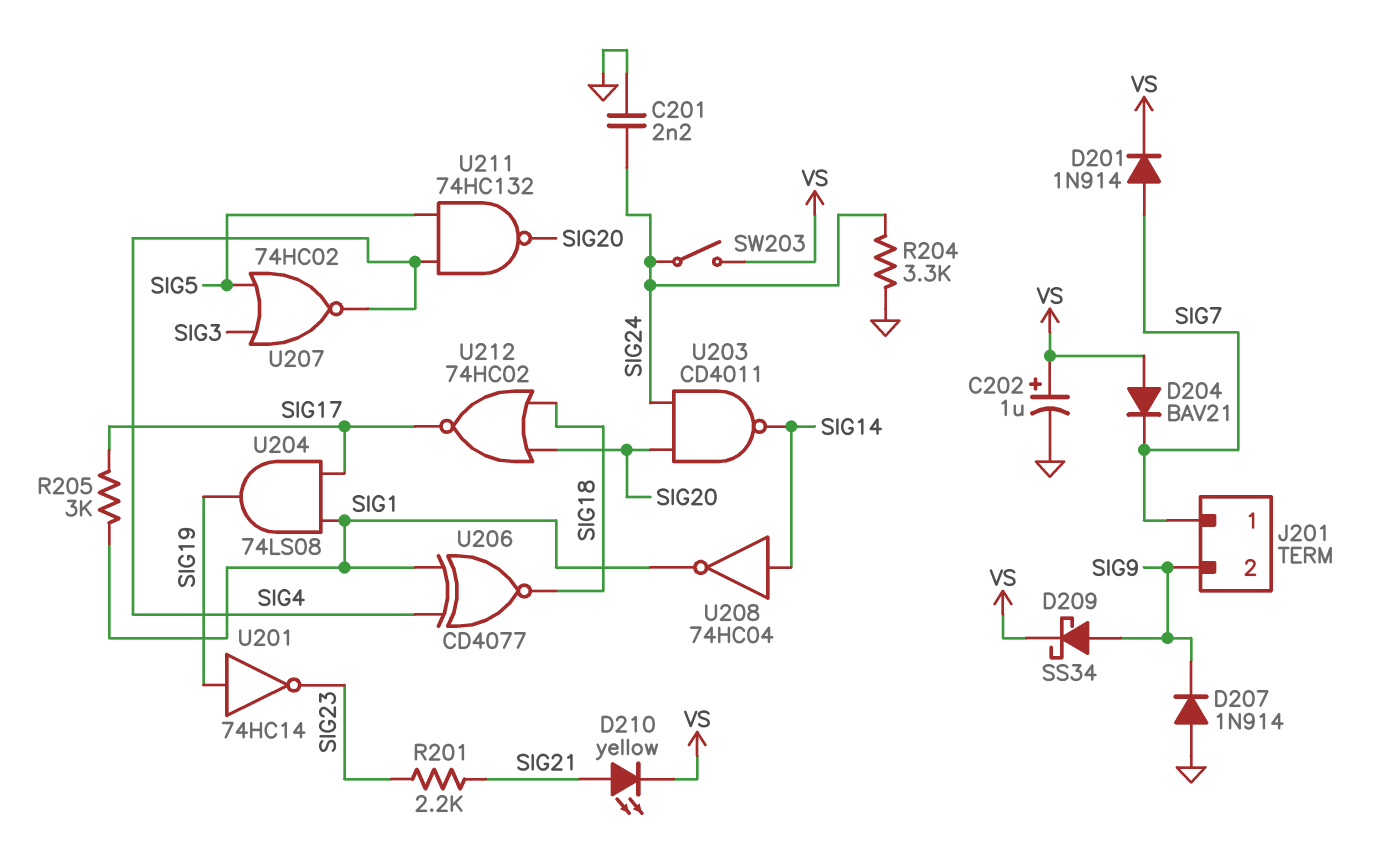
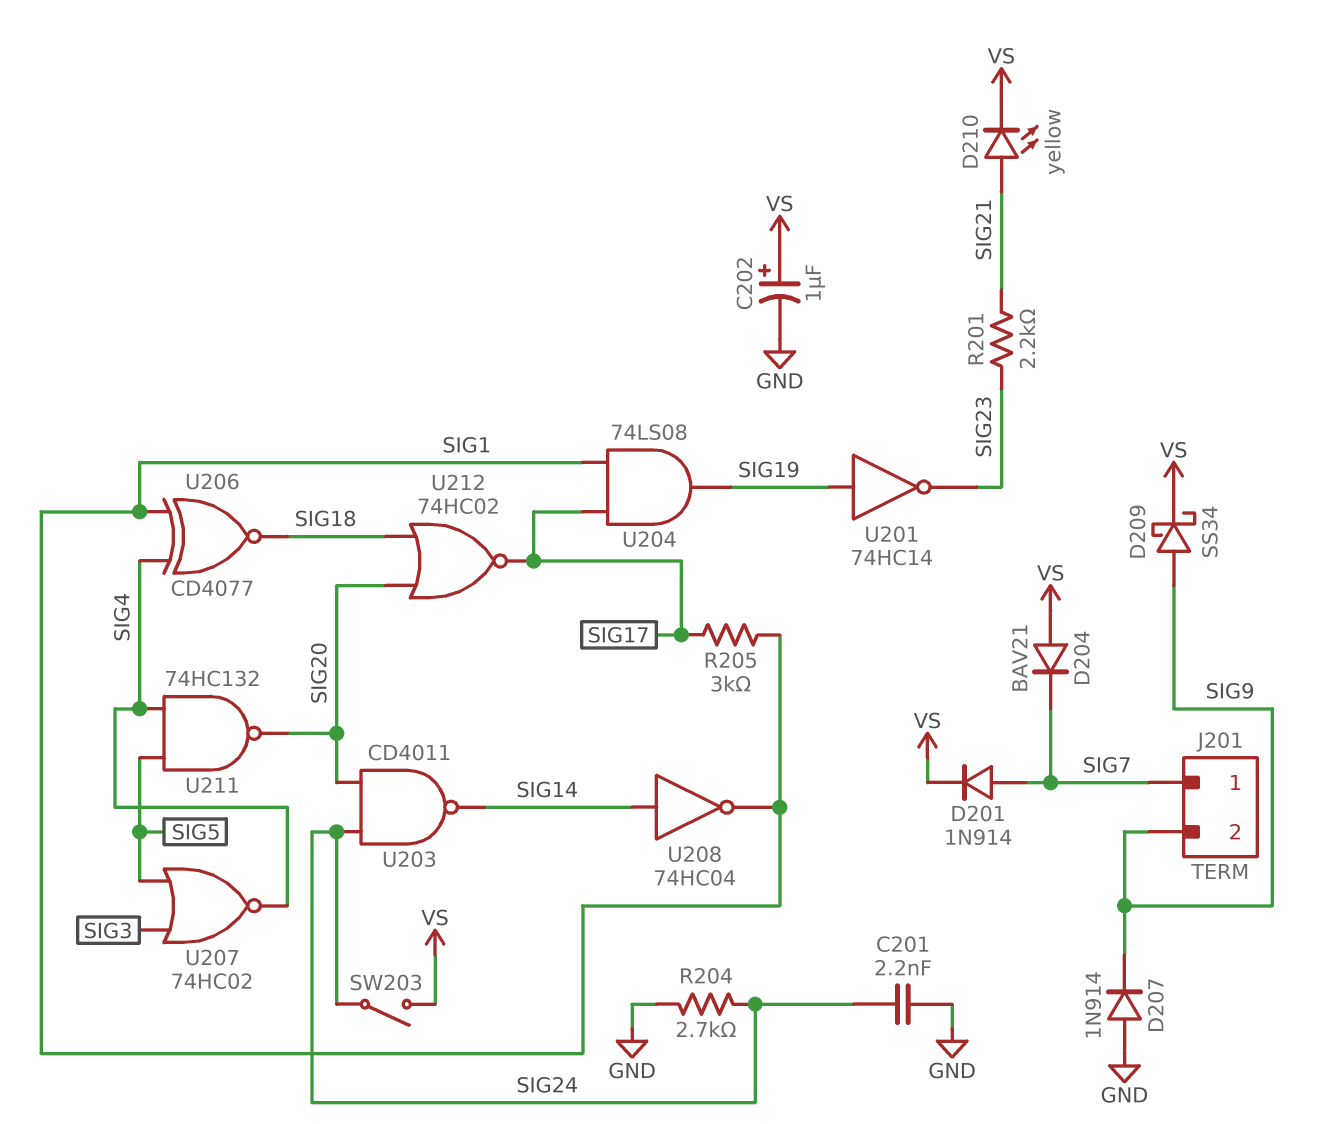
R204: 3.3k (GND, SIG24) -> 2.7k (GND, SIG24)

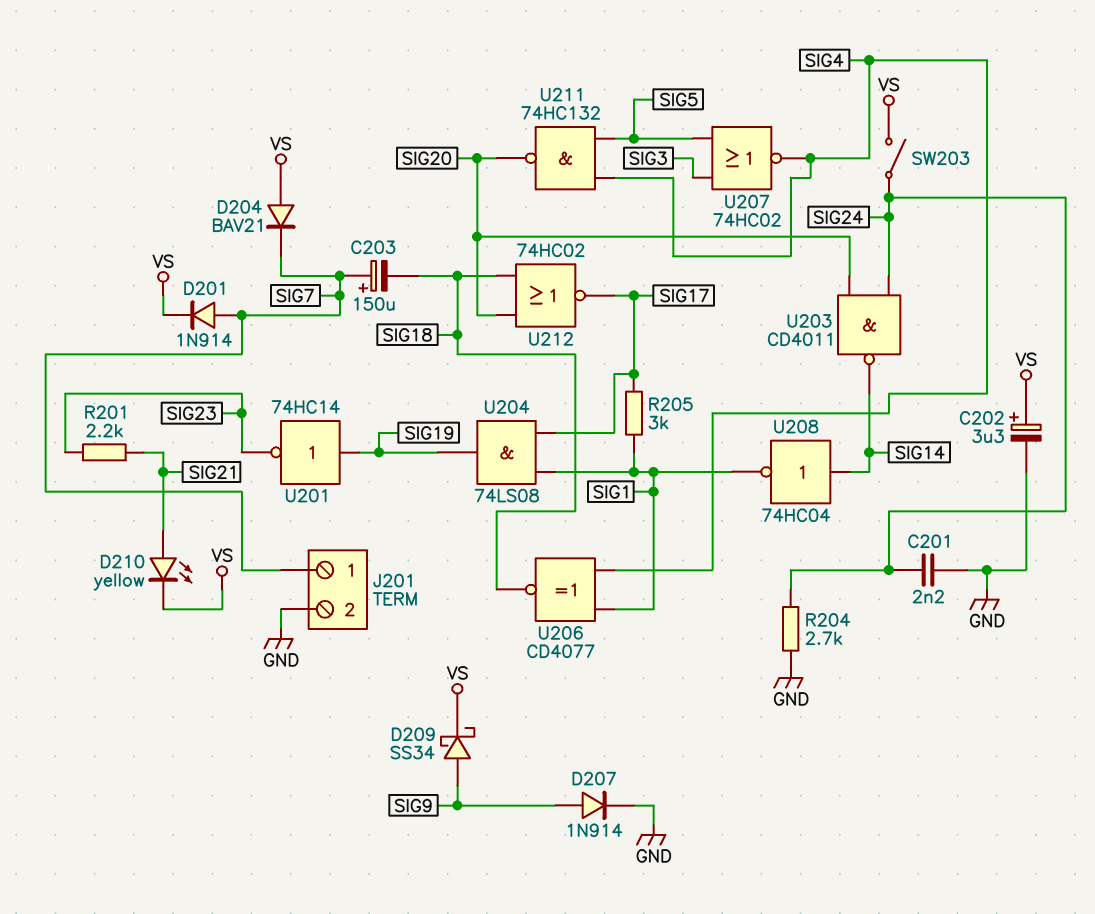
C202: 1uF (plus VS, minus GND) -> 3.3uF (plus VS, minus GND)
C203: none -> 150uF (plus SIG7, minus SIG18)
D207: diode 1N914 (A GND, K SIG9) -> diode 1N914 (A SIG9, K GND)
J201 pin 2: SIG9 -> GND

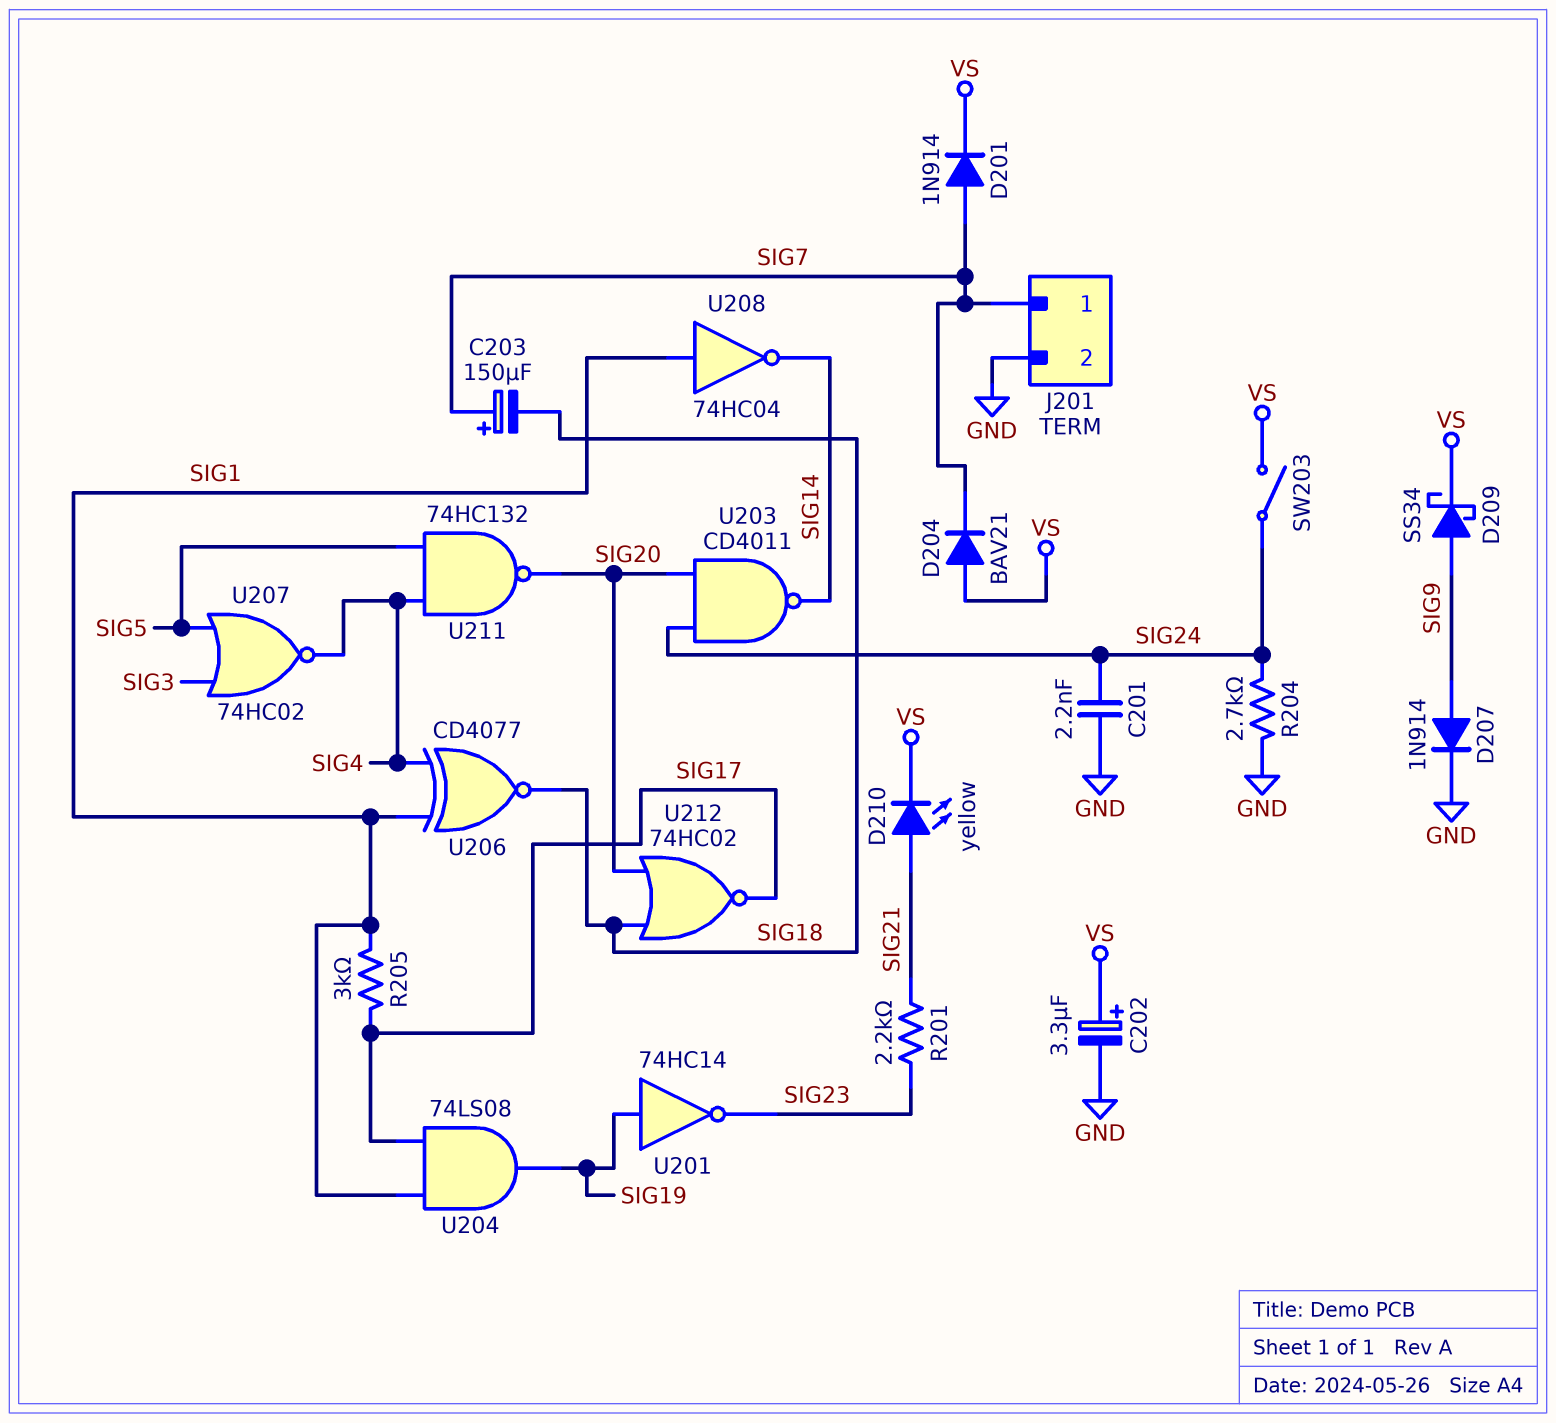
U208: NOT 74HC04 (in SIG14, out SIG1) -> NOT 74HC04 (in SIG1, out SIG14)

